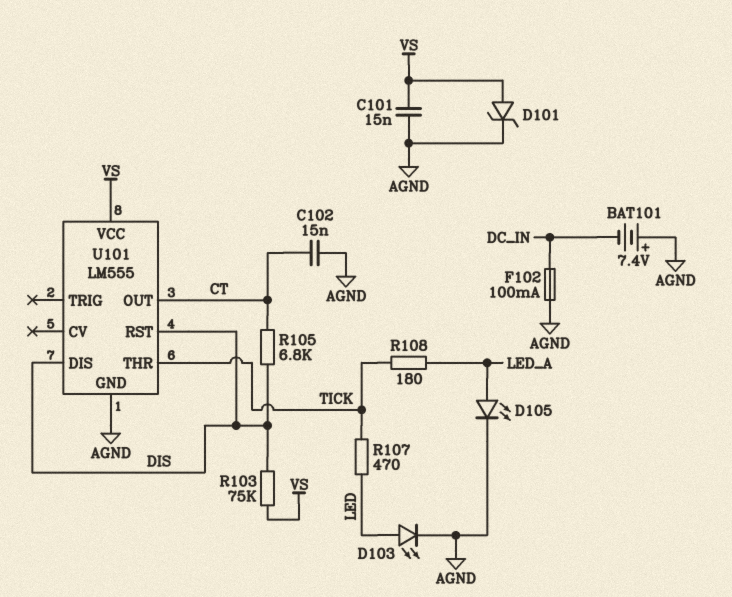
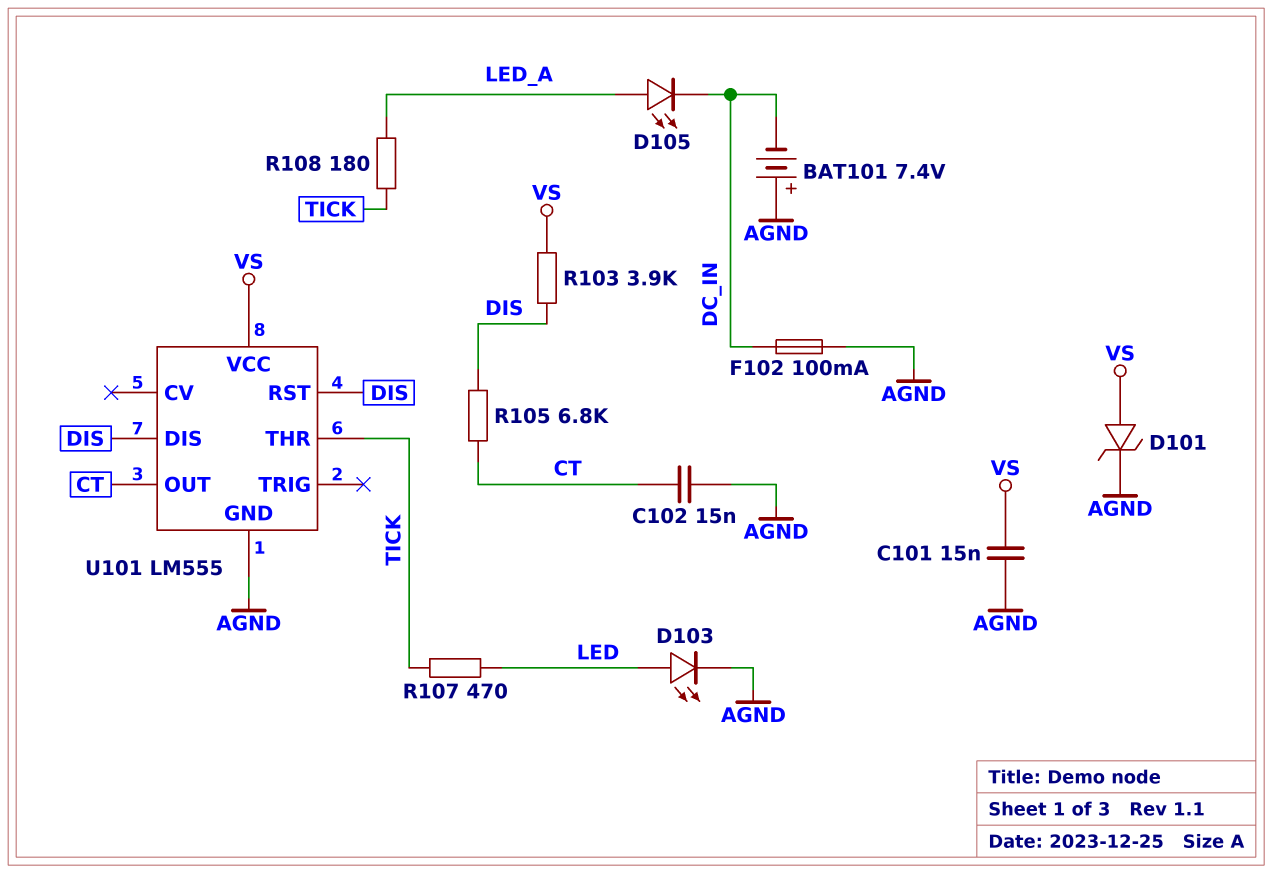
D105: LED (A LED_A, K AGND) -> LED (A LED_A, K DC_IN)
R103: 75k (DIS, VS) -> 3.9k (DIS, VS)

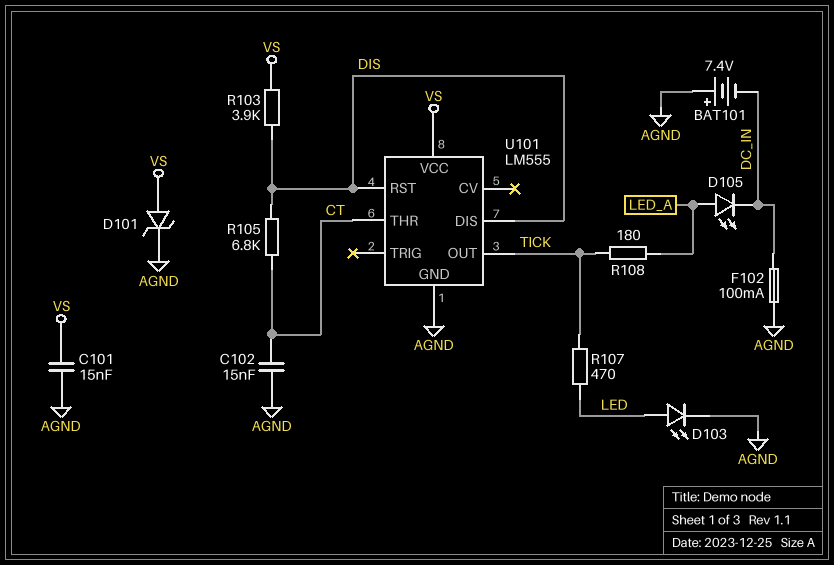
U101 pin OUT: CT -> TICK
U101 pin THR: TICK -> CT

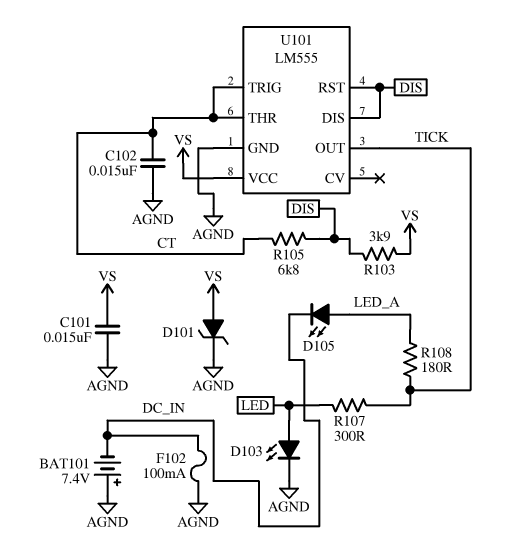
R107: 470 (LED, TICK) -> 300 (LED, TICK)
U101 pin TRIG: none -> CT

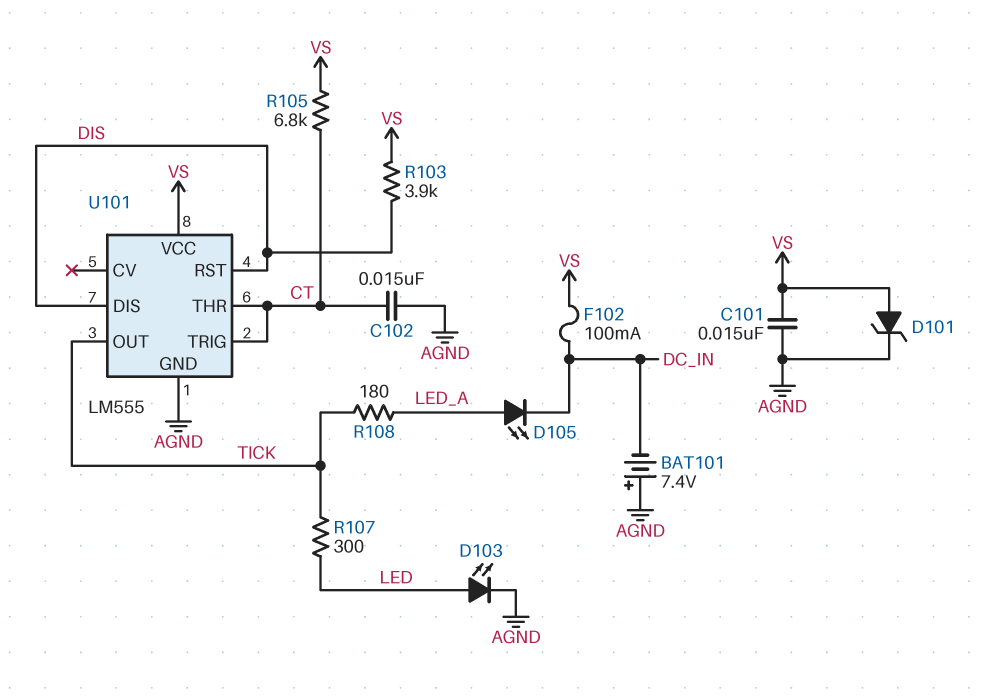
F102: 100mA (AGND, DC_IN) -> 100mA (DC_IN, VS)
R105: 6.8k (CT, DIS) -> 6.8k (CT, VS)

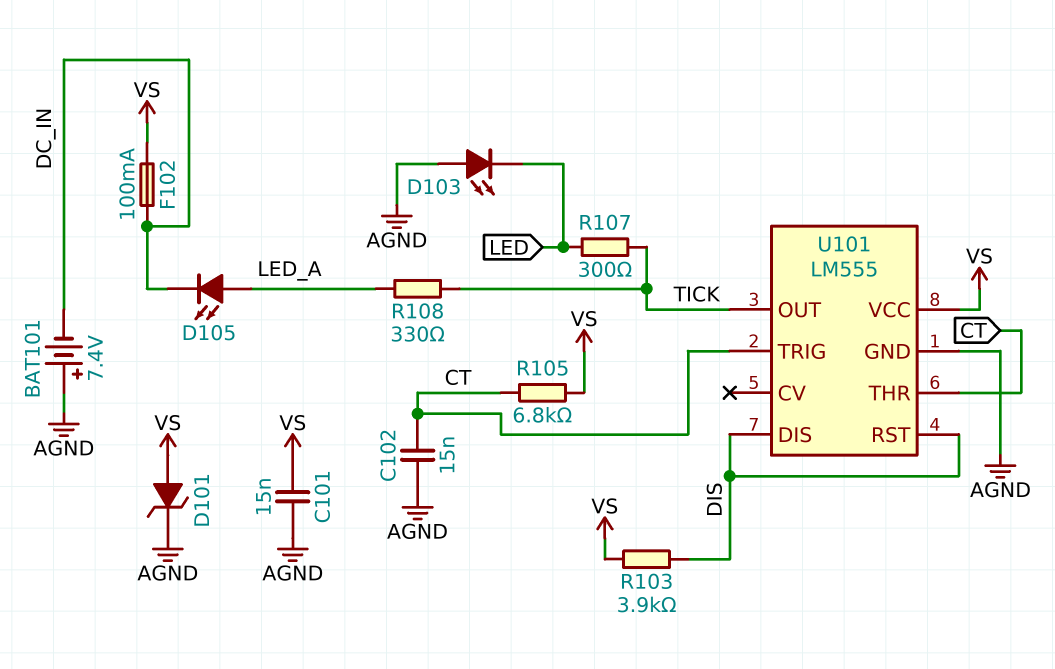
D103: LED (A LED, K AGND) -> LED (A AGND, K LED)
R108: 180 (LED_A, TICK) -> 330 (LED_A, TICK)

